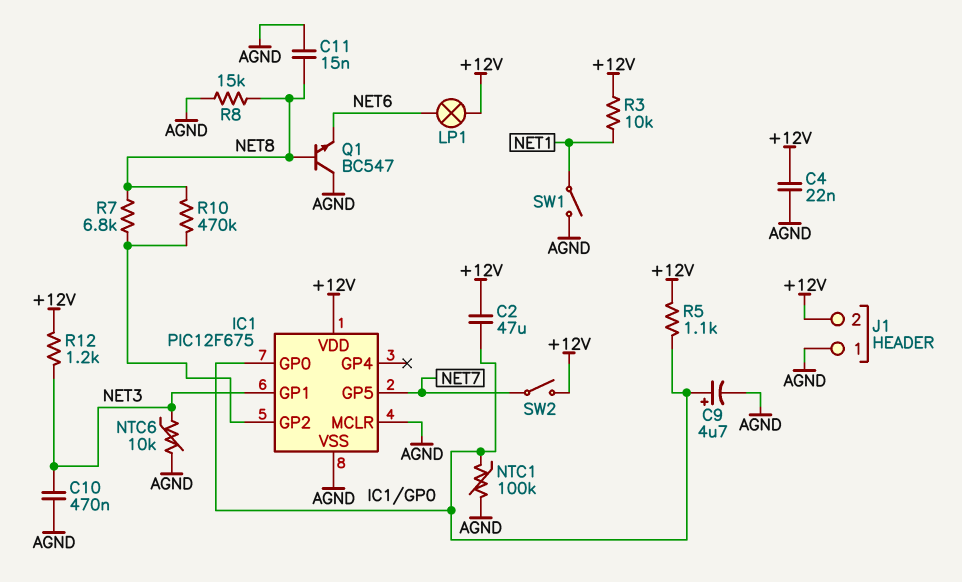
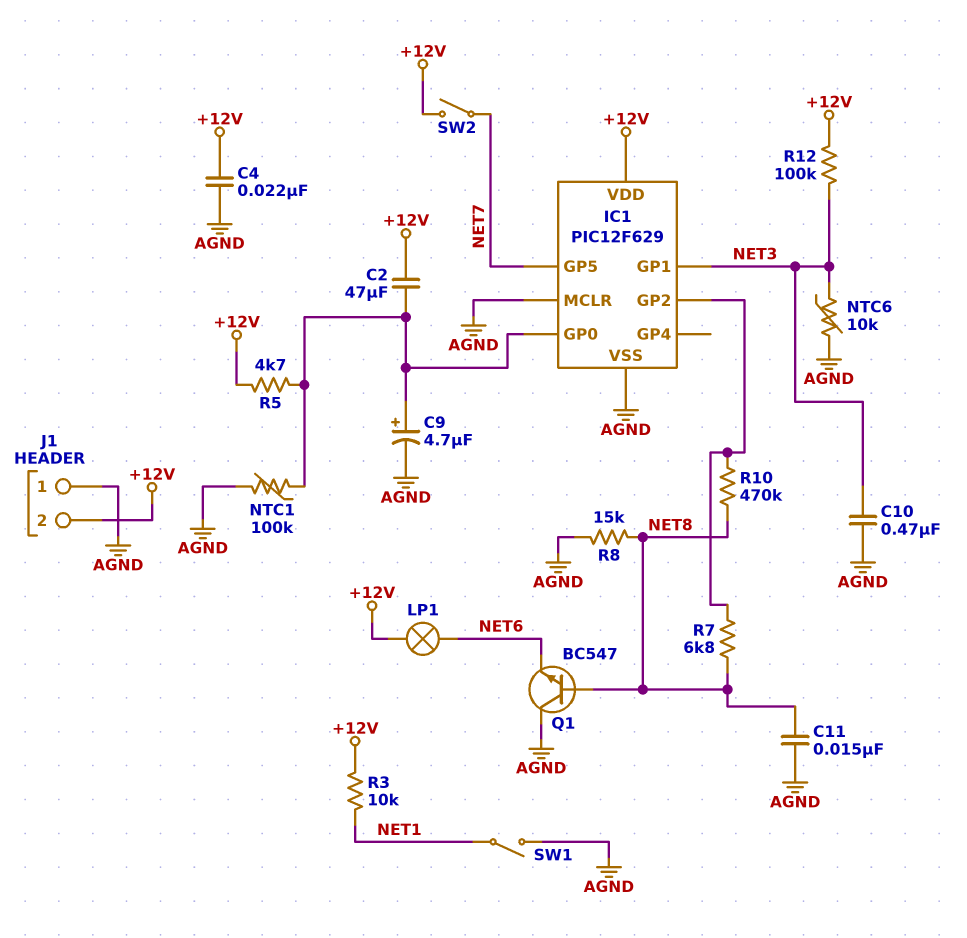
IC1: PIC12F675 -> PIC12F629
R5: 1.1k (+12V, IC1/GP0) -> 4.7k (+12V, IC1/GP0)
R12: 1.2k (+12V, NET3) -> 100k (+12V, NET3)

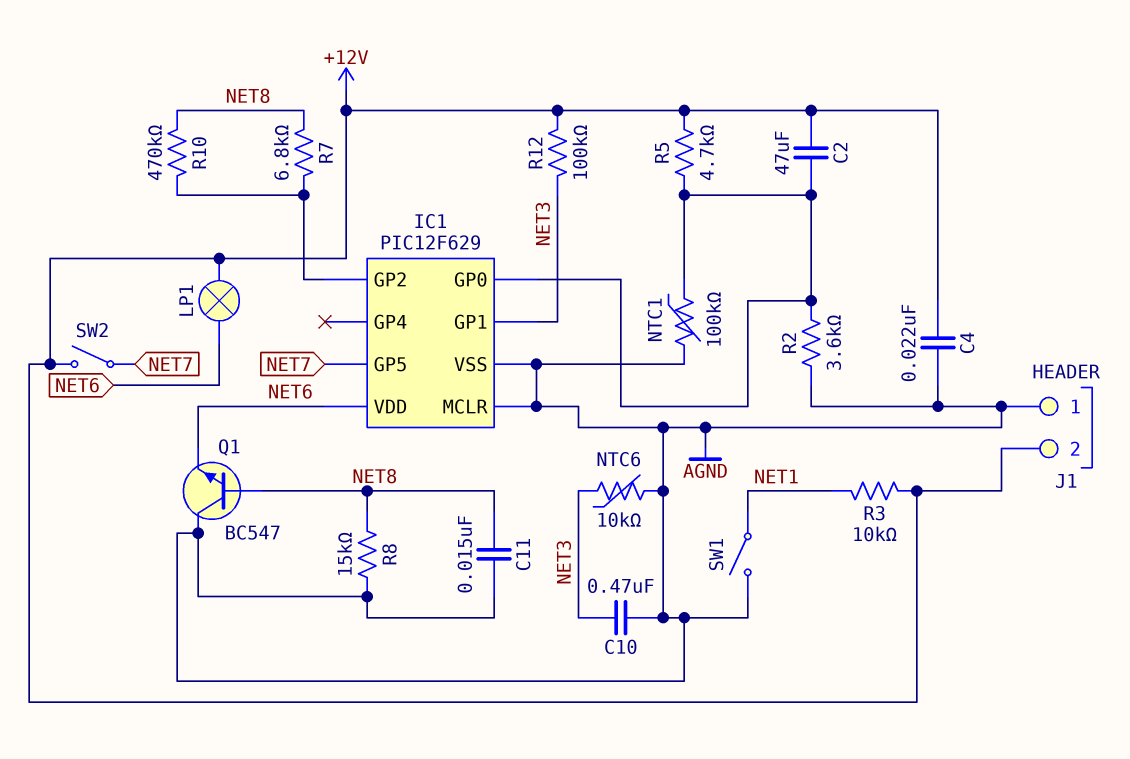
C9: 4.7uF (plus IC1/GP0, minus AGND) -> none
IC1 pin VDD: +12V -> NET6
R2: none -> 3.6k (AGND, IC1/GP0)

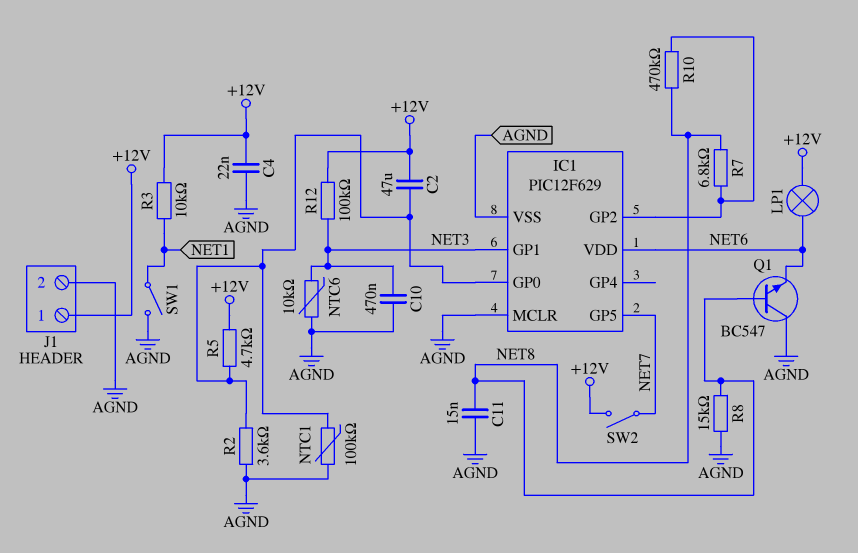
J1 pin 1: AGND -> +12V
J1 pin 2: +12V -> AGND

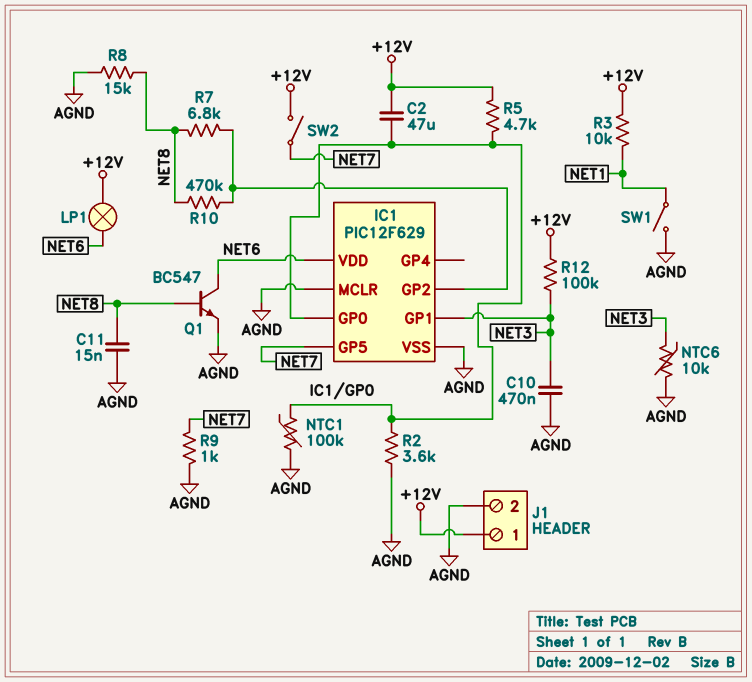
C4: 22nF (+12V, AGND) -> none
Q1: NPN BC547 (B NET8, C AGND, E NET6) -> NPN BC547 (B NET8, C NET6, E AGND)
R9: none -> 1k (AGND, NET7)

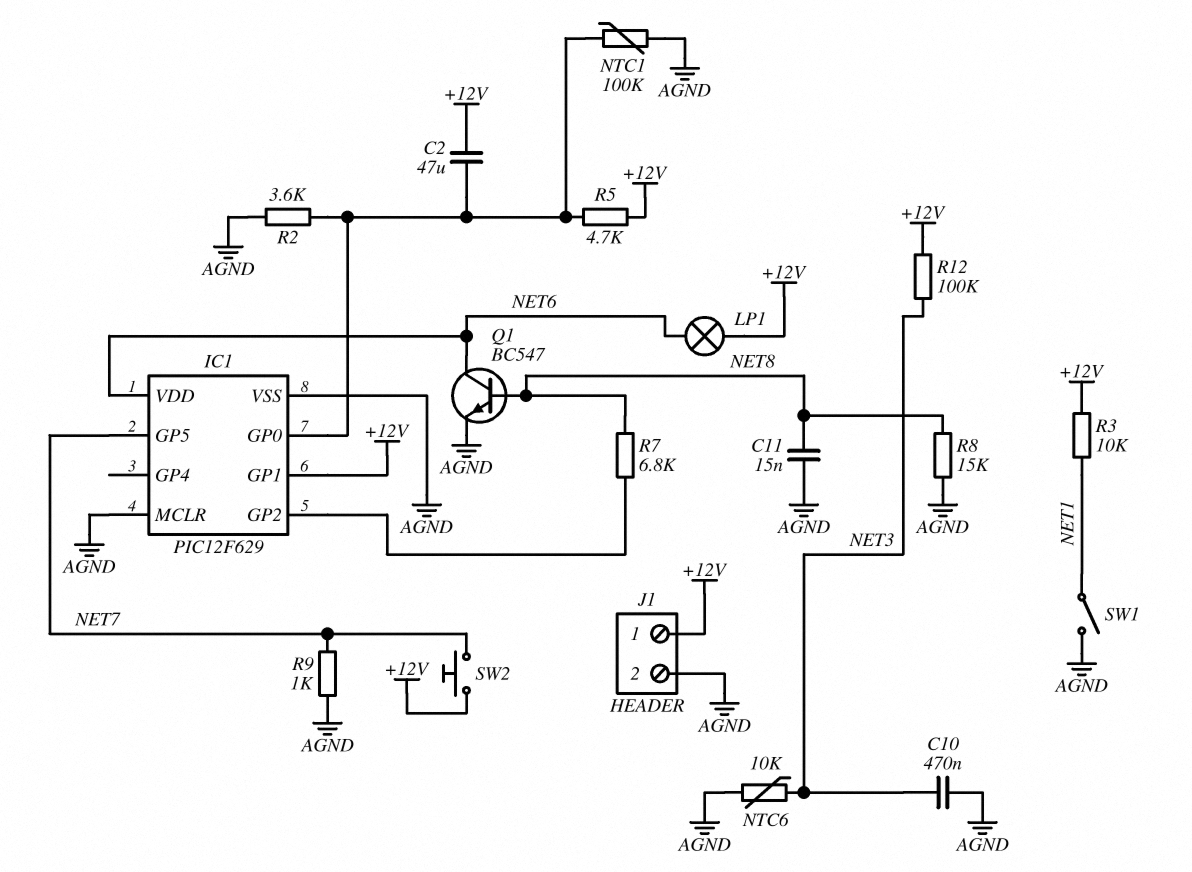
IC1 pin GP1: NET3 -> +12V
R10: 470k (IC1/GP2, NET8) -> none
SW2: switch (+12V, NET7) -> button (+12V, NET7)

